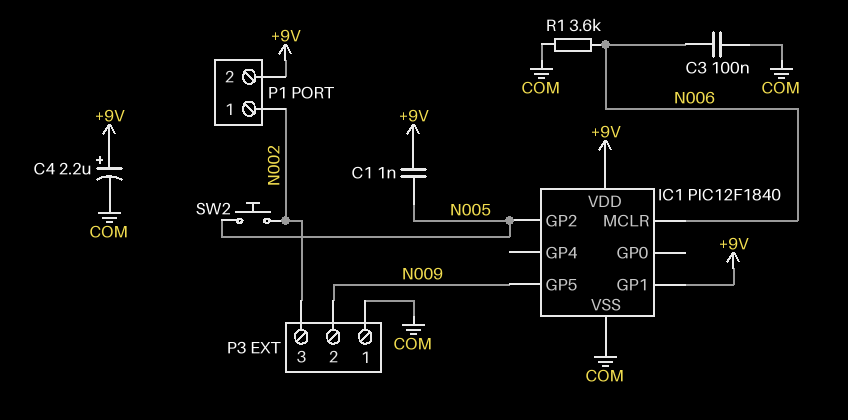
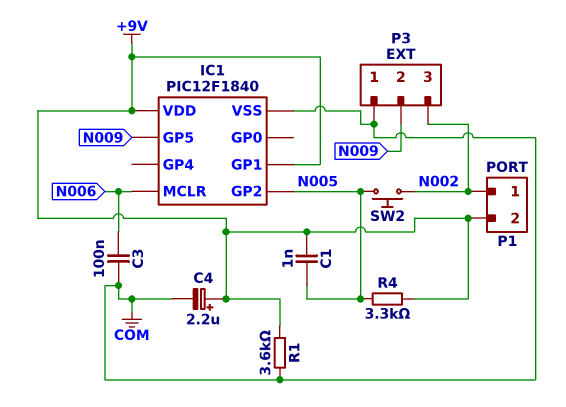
R1: 3.6k (COM, N006) -> 3.6k (+9V, COM)
R4: none -> 3.3k (+9V, N005)

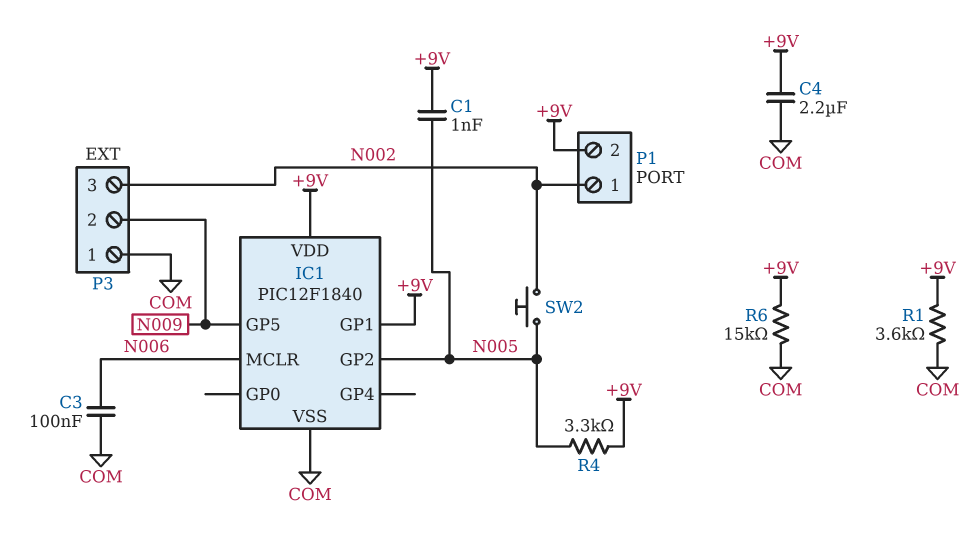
C4: 2.2uF (plus +9V, minus COM) -> 2.2uF (+9V, COM)
R6: none -> 15k (+9V, COM)

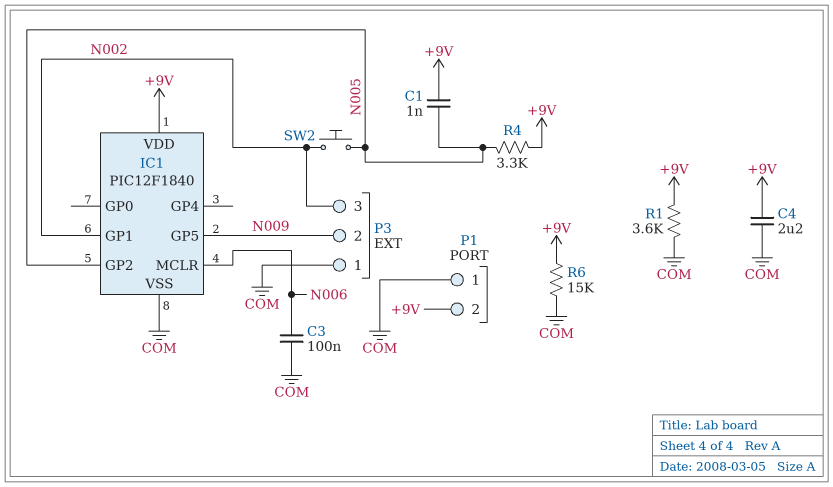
IC1 pin GP1: +9V -> N002
P1 pin 1: N002 -> COM

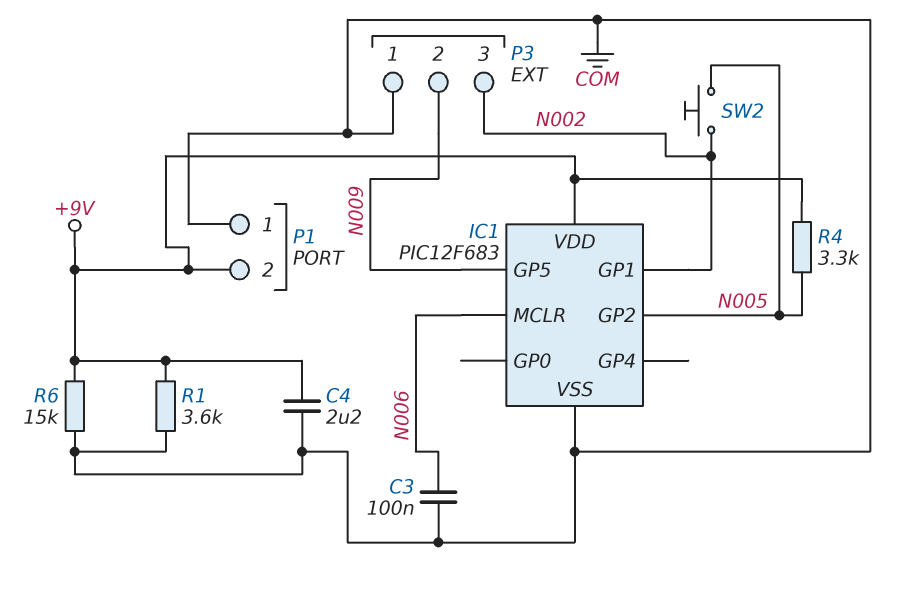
C1: 1nF (+9V, N005) -> none
IC1: PIC12F1840 -> PIC12F683

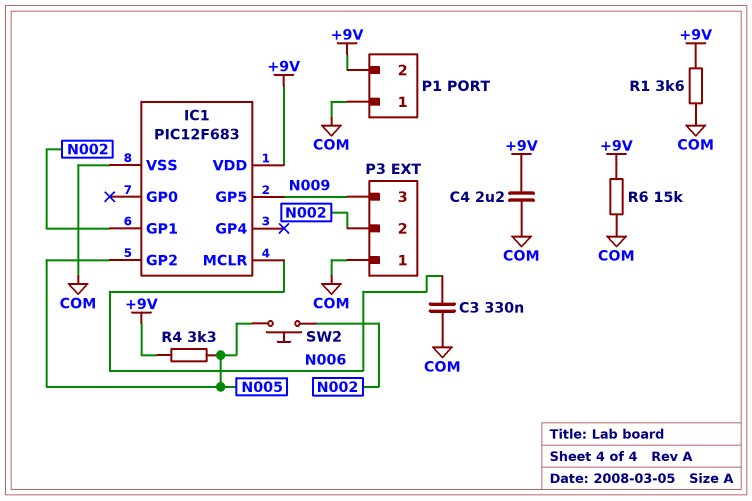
C3: 100nF (COM, N006) -> 330nF (COM, N006)
P3 pin 2: N009 -> N002
P3 pin 3: N002 -> N009

